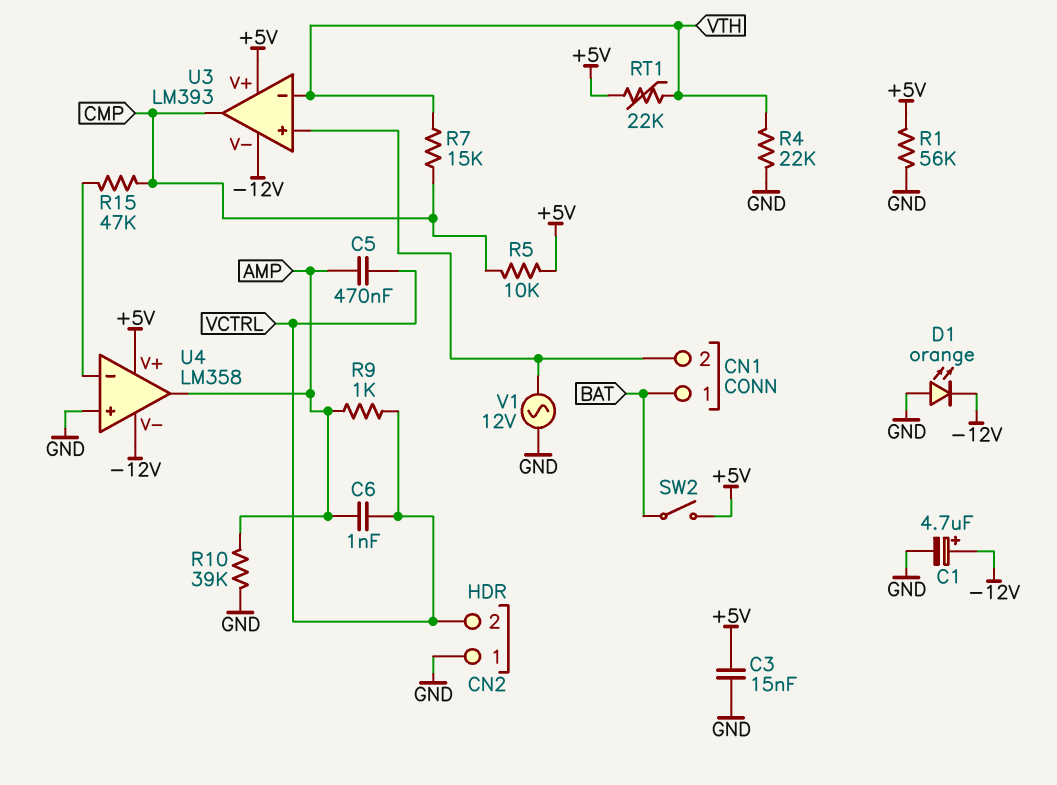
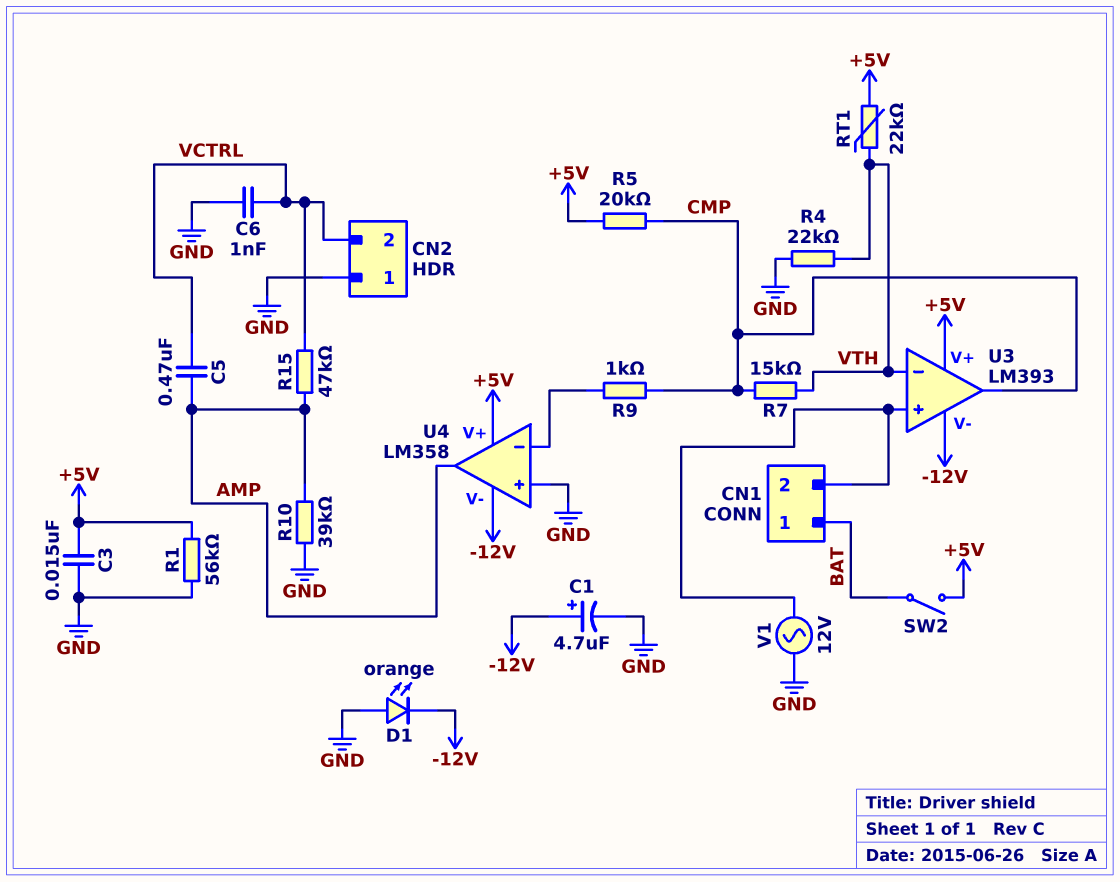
C6: 1nF (AMP, VCTRL) -> 1nF (GND, VCTRL)
R5: 10k (+5V, CMP) -> 20k (+5V, CMP)
R9: 1k (AMP, VCTRL) -> 1k (CMP, U4/in-)
R15: 47k (CMP, U4/in-) -> 47k (AMP, VCTRL)

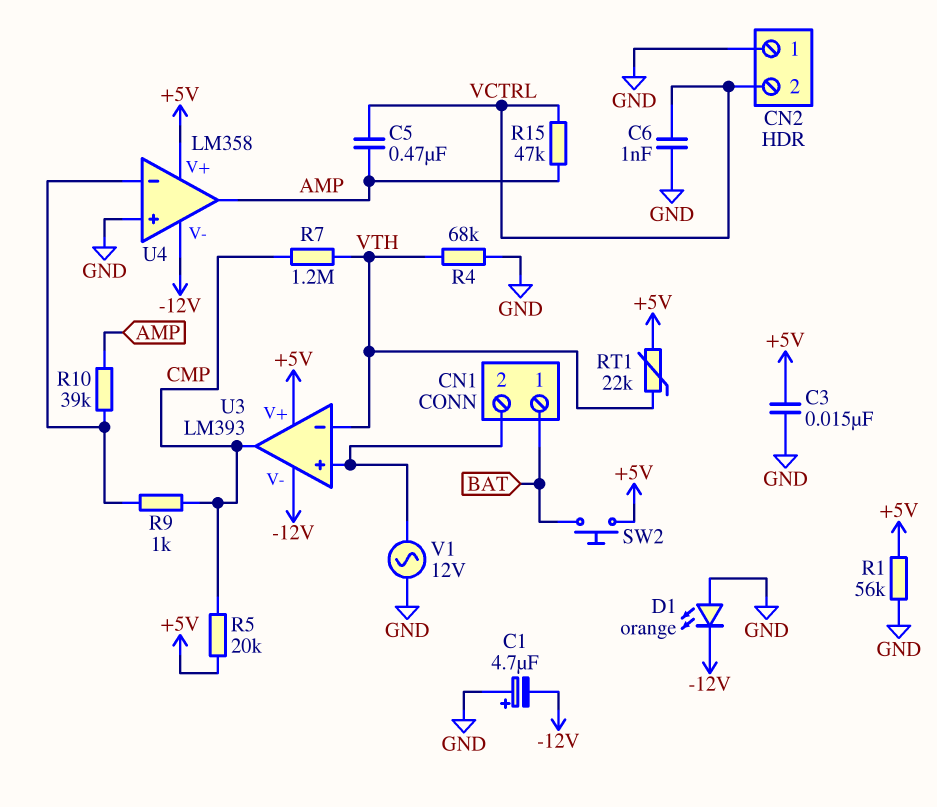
C1: 4.7uF (plus -12V, minus GND) -> 4.7uF (plus GND, minus -12V)
R4: 22k (GND, VTH) -> 68k (GND, VTH)
R7: 15k (CMP, VTH) -> 1.2M (CMP, VTH)
R10: 39k (AMP, GND) -> 39k (AMP, U4/in-)
SW2: switch (+5V, BAT) -> button (+5V, BAT)

